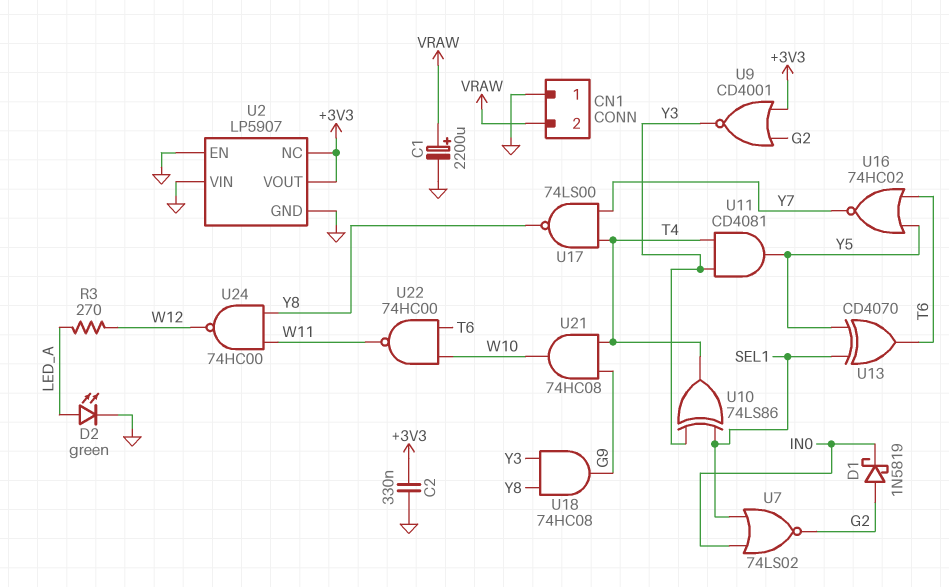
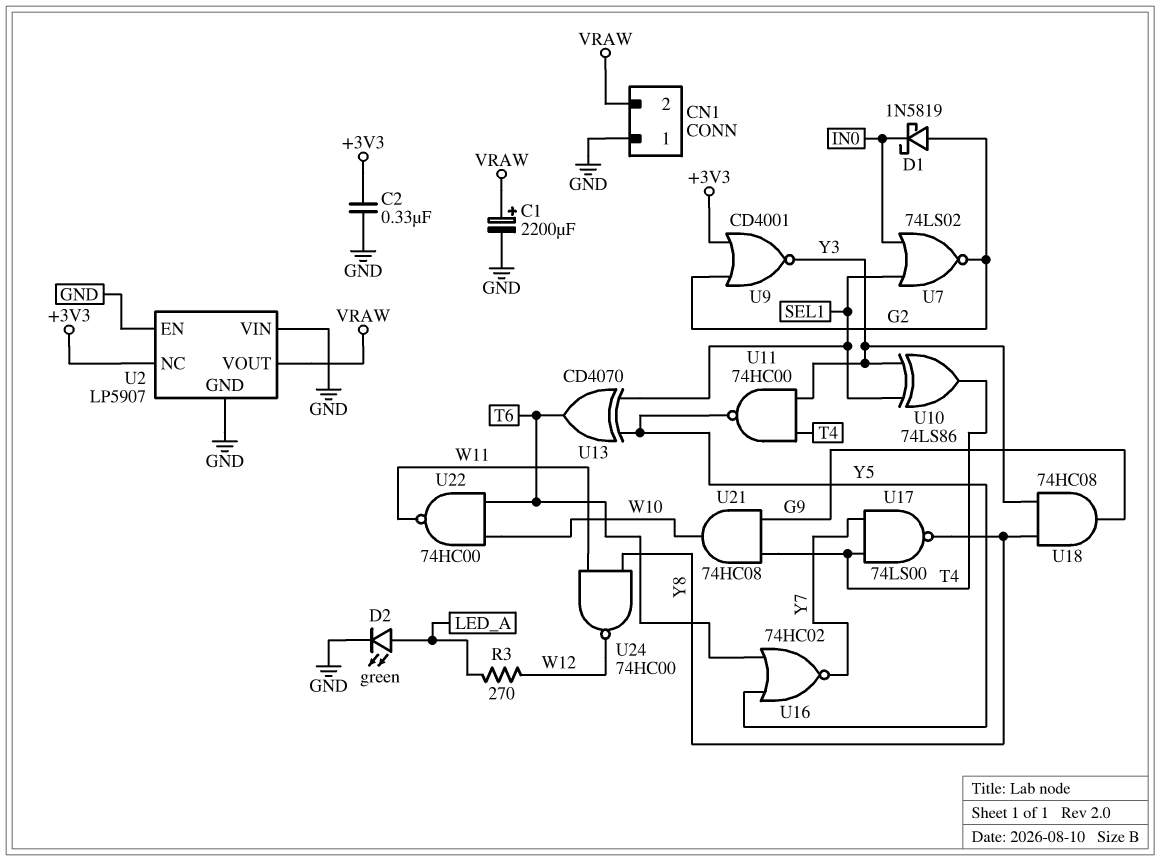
U2 pin VOUT: +3V3 -> VRAW
U11: AND CD4081 (in T4, in Y3, out Y5) -> NAND 74HC00 (in T4, in Y3, out Y5)

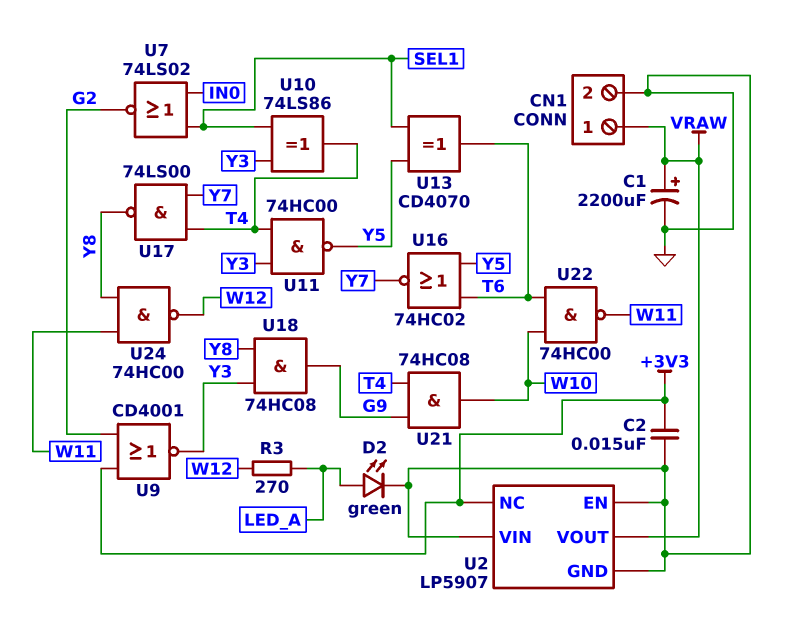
C2: 330nF (+3V3, GND) -> 15nF (+3V3, GND)
CN1 pin 1: GND -> VRAW
CN1 pin 2: VRAW -> GND
D1: schottky 1N5819 (A G2, K IN0) -> none

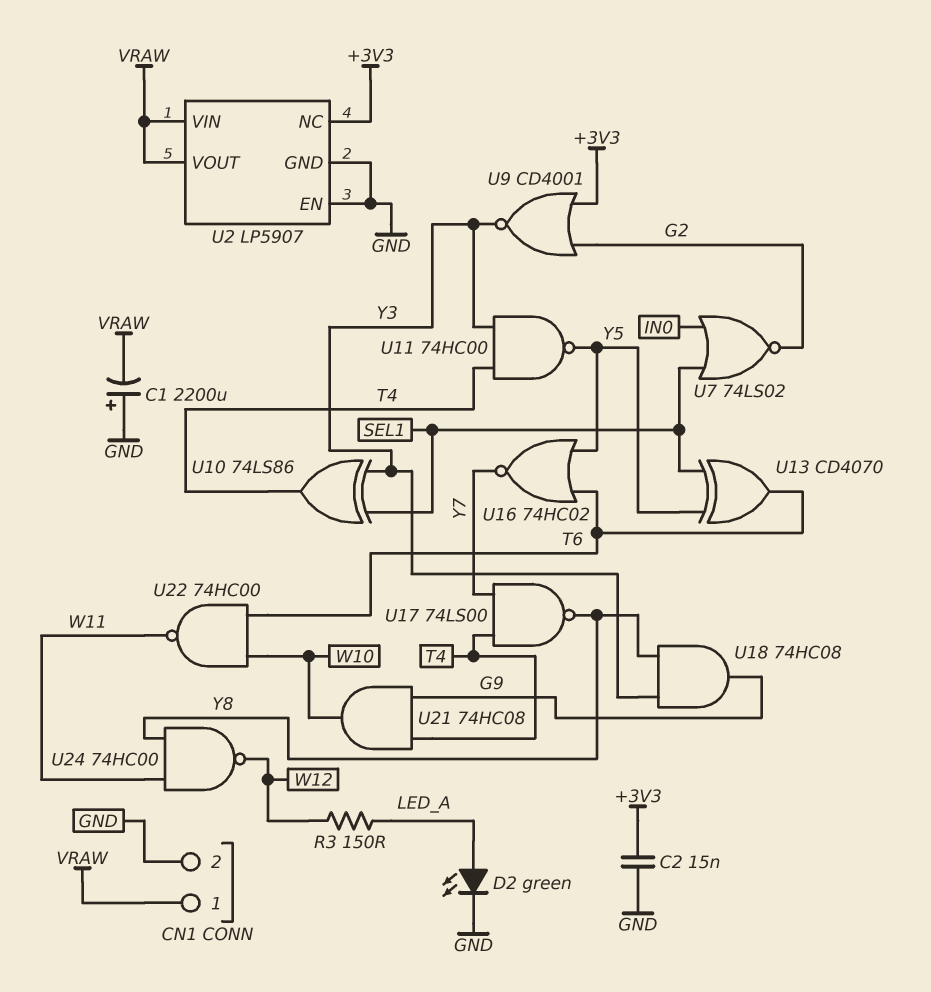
C1: 2200uF (plus VRAW, minus GND) -> 2200uF (plus GND, minus VRAW)
R3: 270 (LED_A, W12) -> 150 (LED_A, W12)
U2 pin VIN: GND -> VRAW

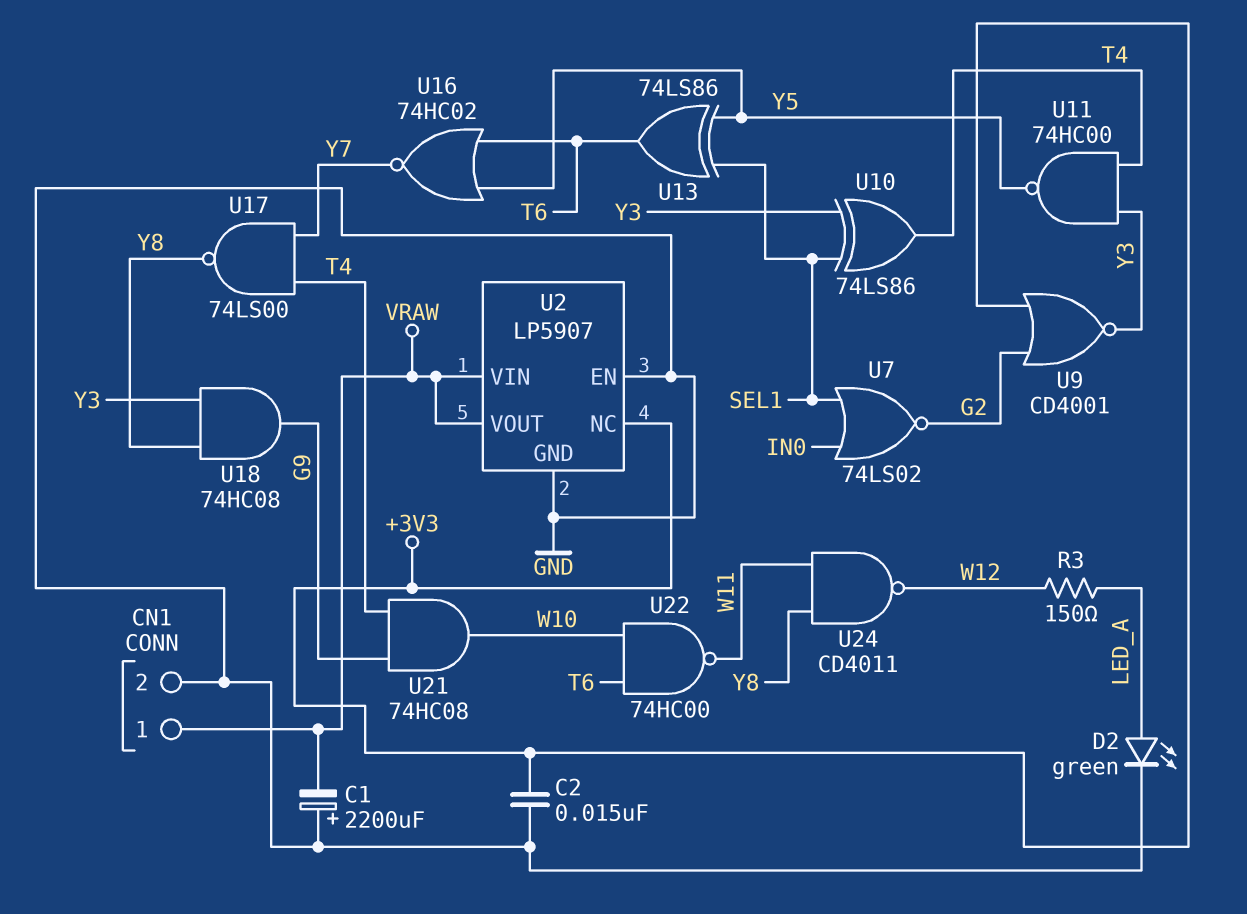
U13: XOR CD4070 (in SEL1, in Y5, out T6) -> XOR 74LS86 (in SEL1, in Y5, out T6)
U24: NAND 74HC00 (in W11, in Y8, out W12) -> NAND CD4011 (in W11, in Y8, out W12)

